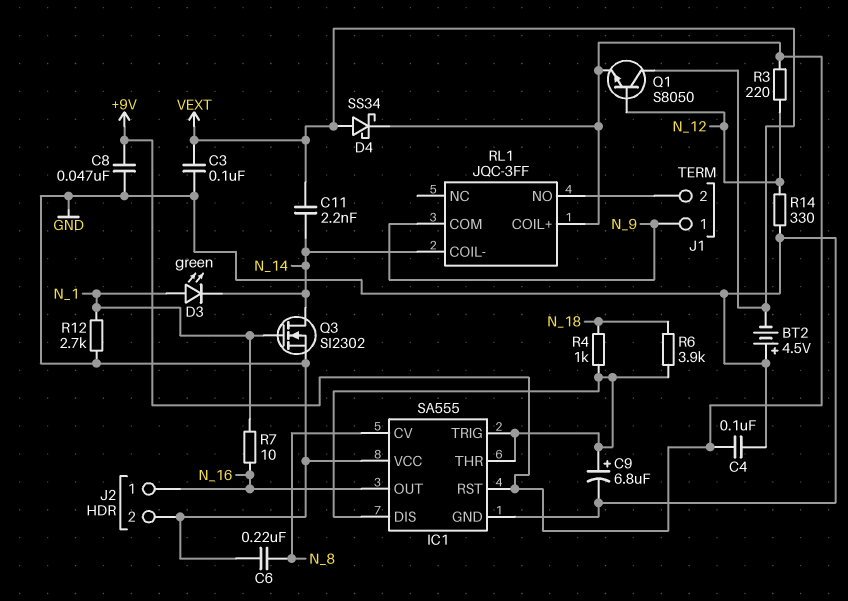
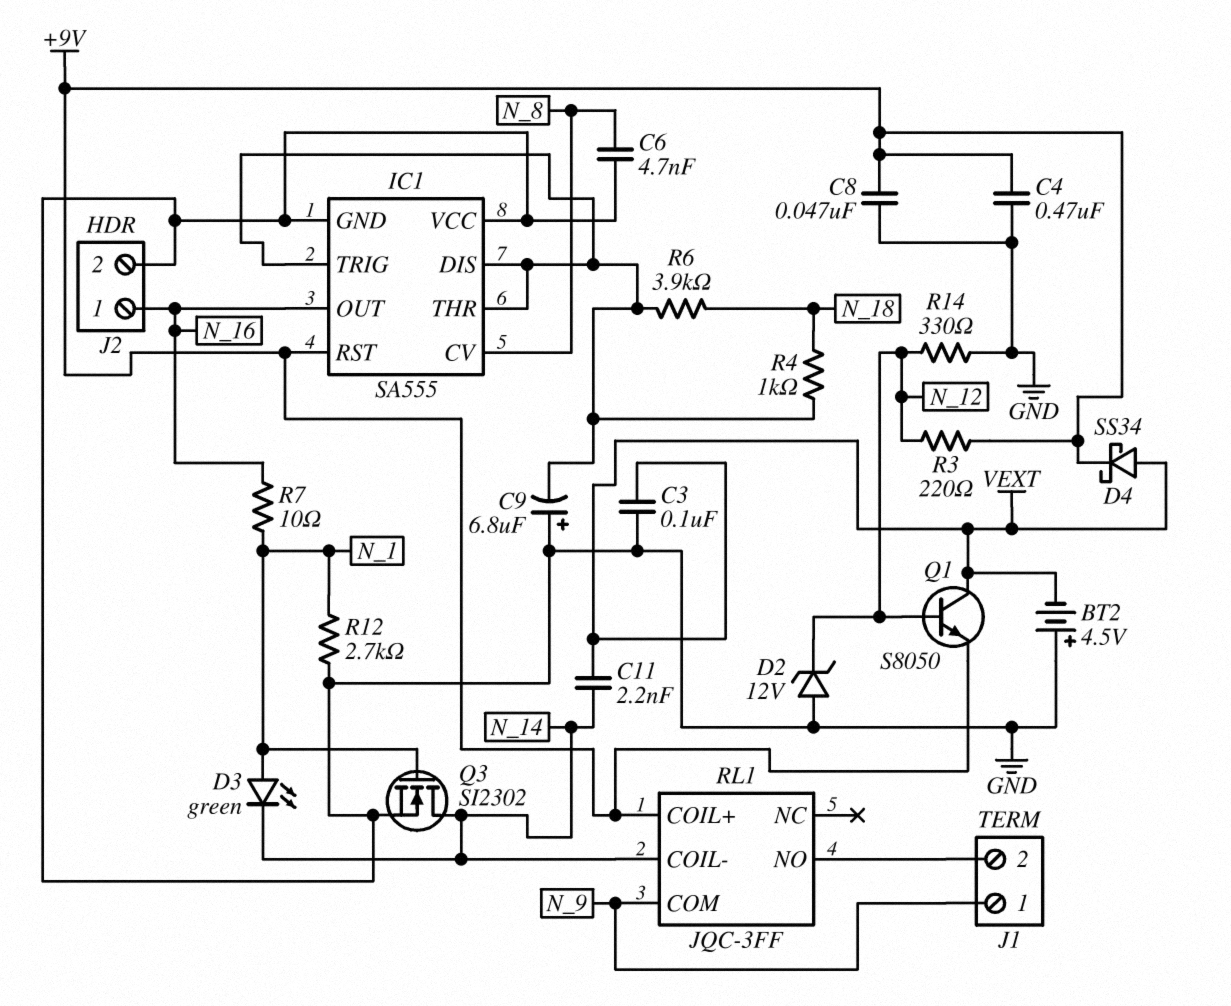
C4: 100nF (+9V, GND) -> 470nF (+9V, GND)
C6: 220nF (GND, N_8) -> 4.7nF (GND, N_8)
C9: 6.8uF (plus IC1/DIS, minus GND) -> 6.8uF (plus GND, minus IC1/DIS)
D2: none -> zener 12V (A GND, K N_12)

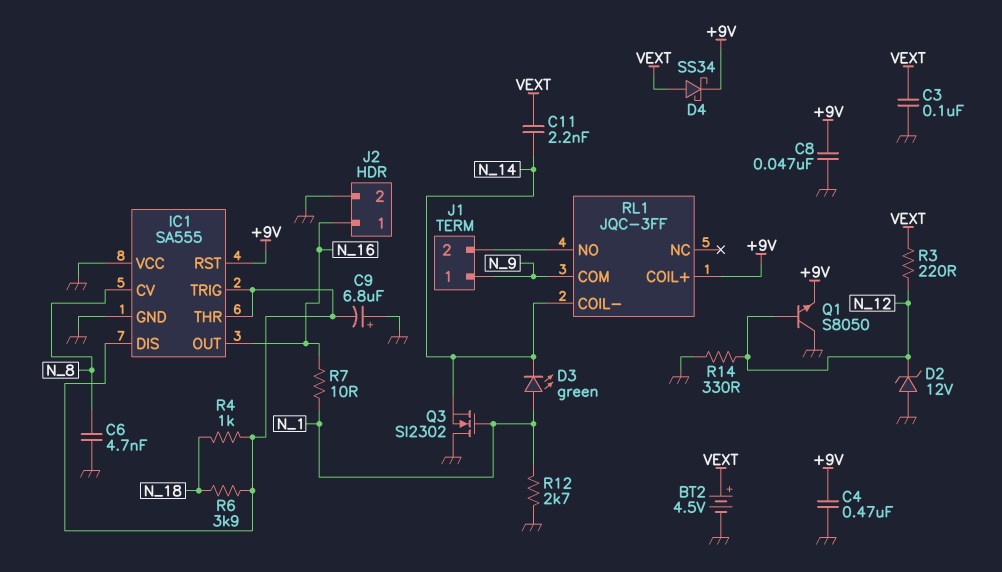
BT2: 4.5V (plus GND, minus VEXT) -> 4.5V (plus VEXT, minus GND)
Q1: NPN S8050 (B N_12, C VEXT, E +9V) -> NPN S8050 (B N_12, C GND, E +9V)
Q3: NMOS SI2302 (G N_1, D N_14, S GND) -> NMOS SI2302 (G N_1, D GND, S N_14)
R3: 220 (+9V, N_12) -> 220 (N_12, VEXT)

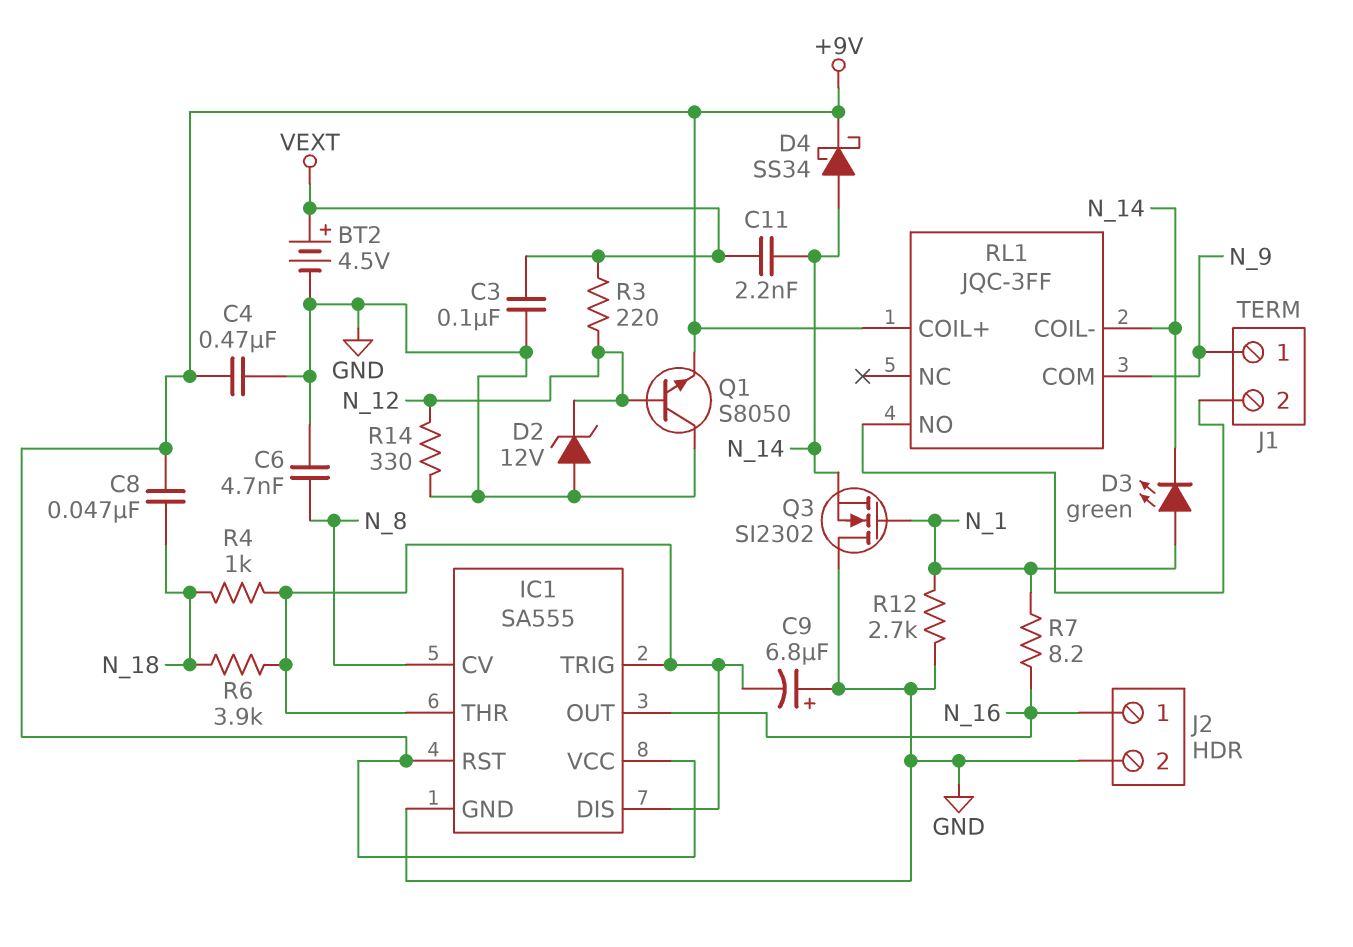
C8: 47nF (+9V, GND) -> 47nF (+9V, N_18)
D4: schottky SS34 (A VEXT, K +9V) -> schottky SS34 (A N_14, K +9V)
IC1 pin VCC: GND -> +9V
R7: 10 (N_1, N_16) -> 8.2 (N_1, N_16)

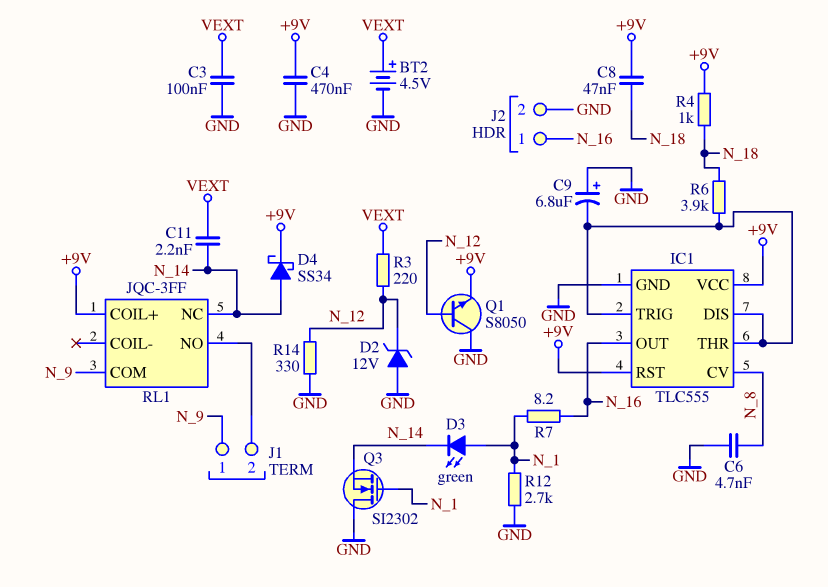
IC1: SA555 -> TLC555
R4: 1k (IC1/DIS, N_18) -> 1k (+9V, N_18)
RL1 pin COIL-: N_14 -> none
RL1 pin NC: none -> N_14

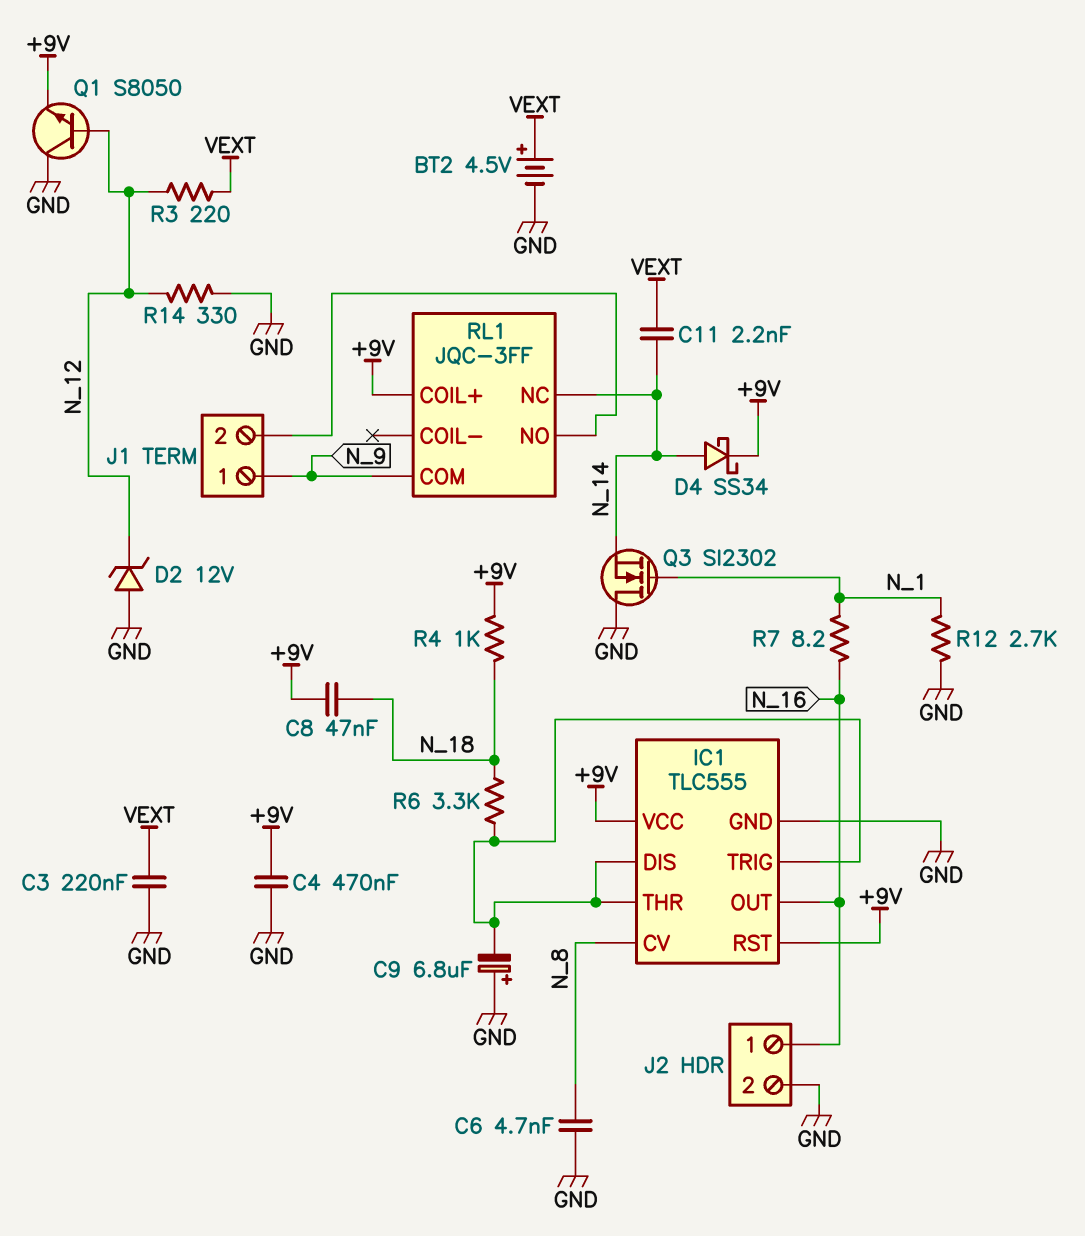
C3: 100nF (GND, VEXT) -> 220nF (GND, VEXT)
D3: LED green (A N_1, K N_14) -> none
R6: 3.9k (IC1/DIS, N_18) -> 3.3k (IC1/DIS, N_18)

